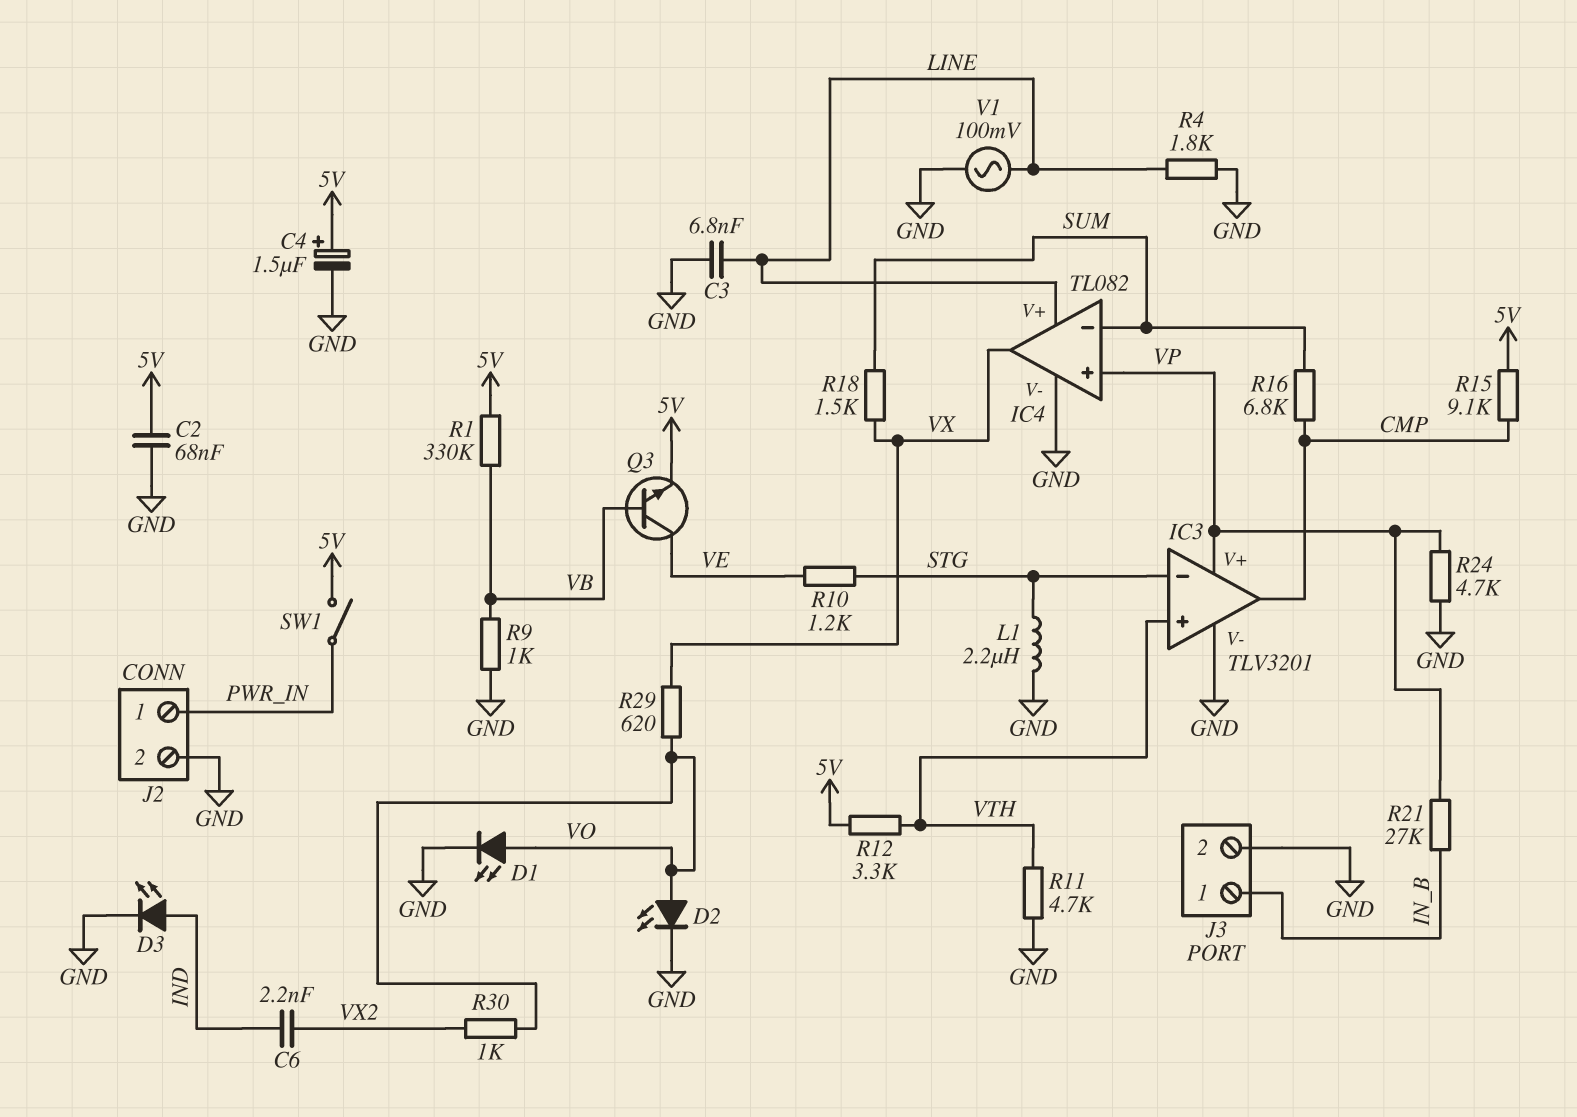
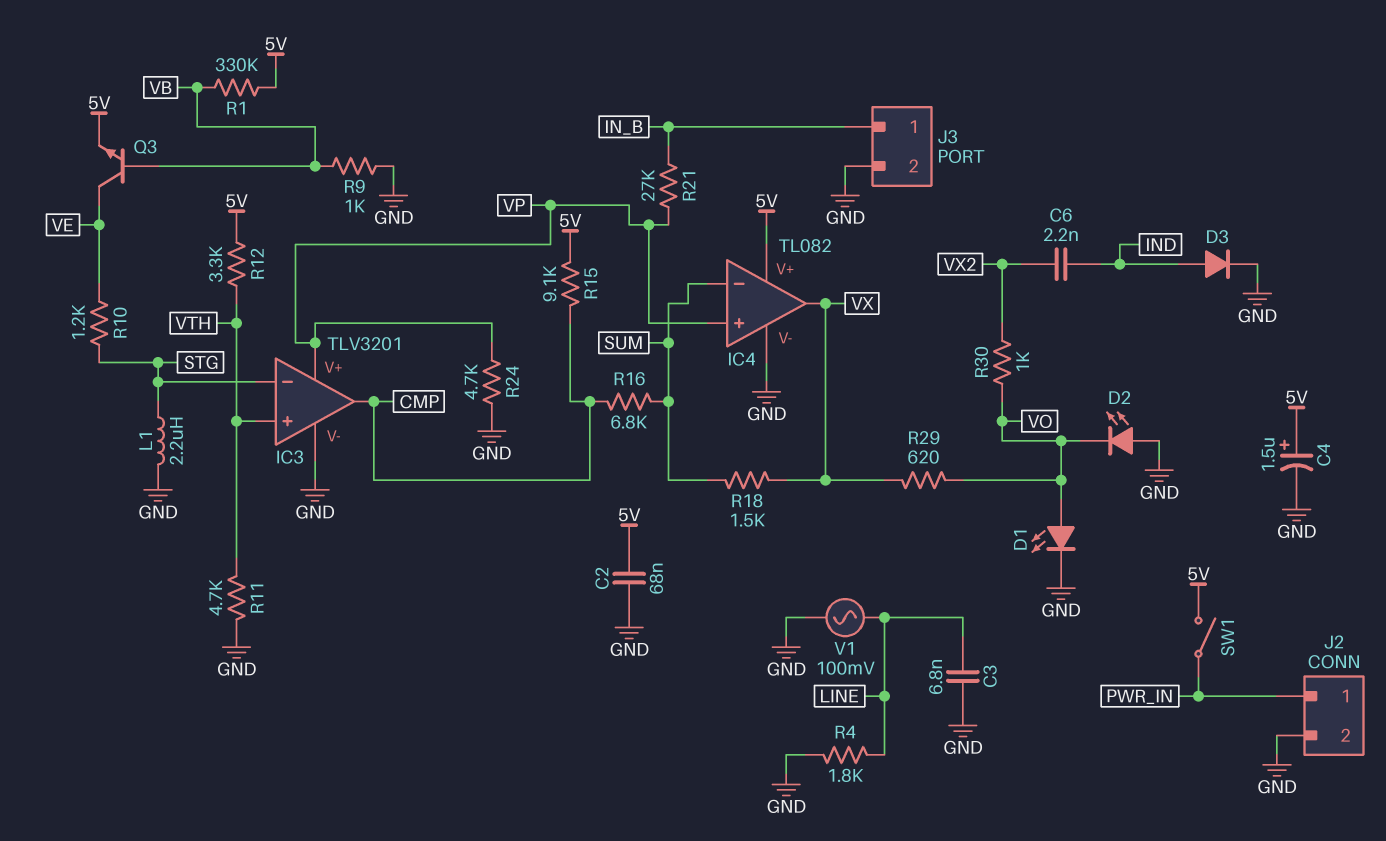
D2: LED (A VO, K GND) -> LED (A GND, K VO)
D3: LED (A IND, K GND) -> diode (A IND, K GND)
IC4 pin V+: LINE -> 5V

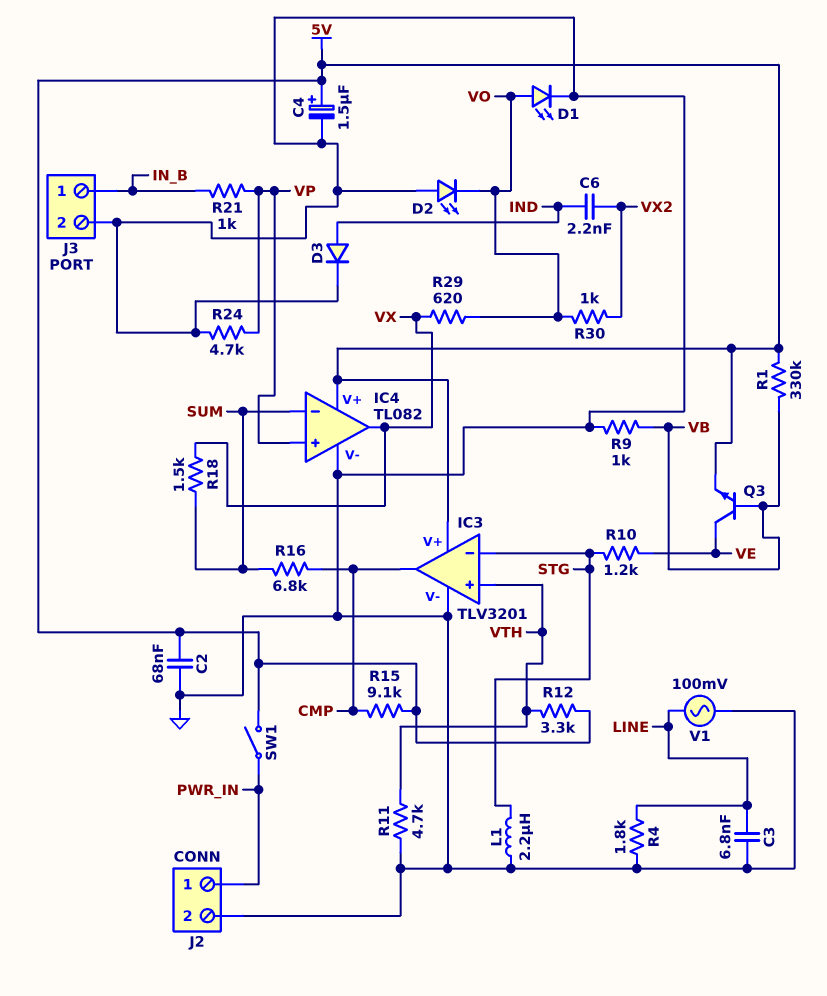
IC3 pin V+: VP -> 5V
R21: 27k (IN_B, VP) -> 1k (IN_B, VP)

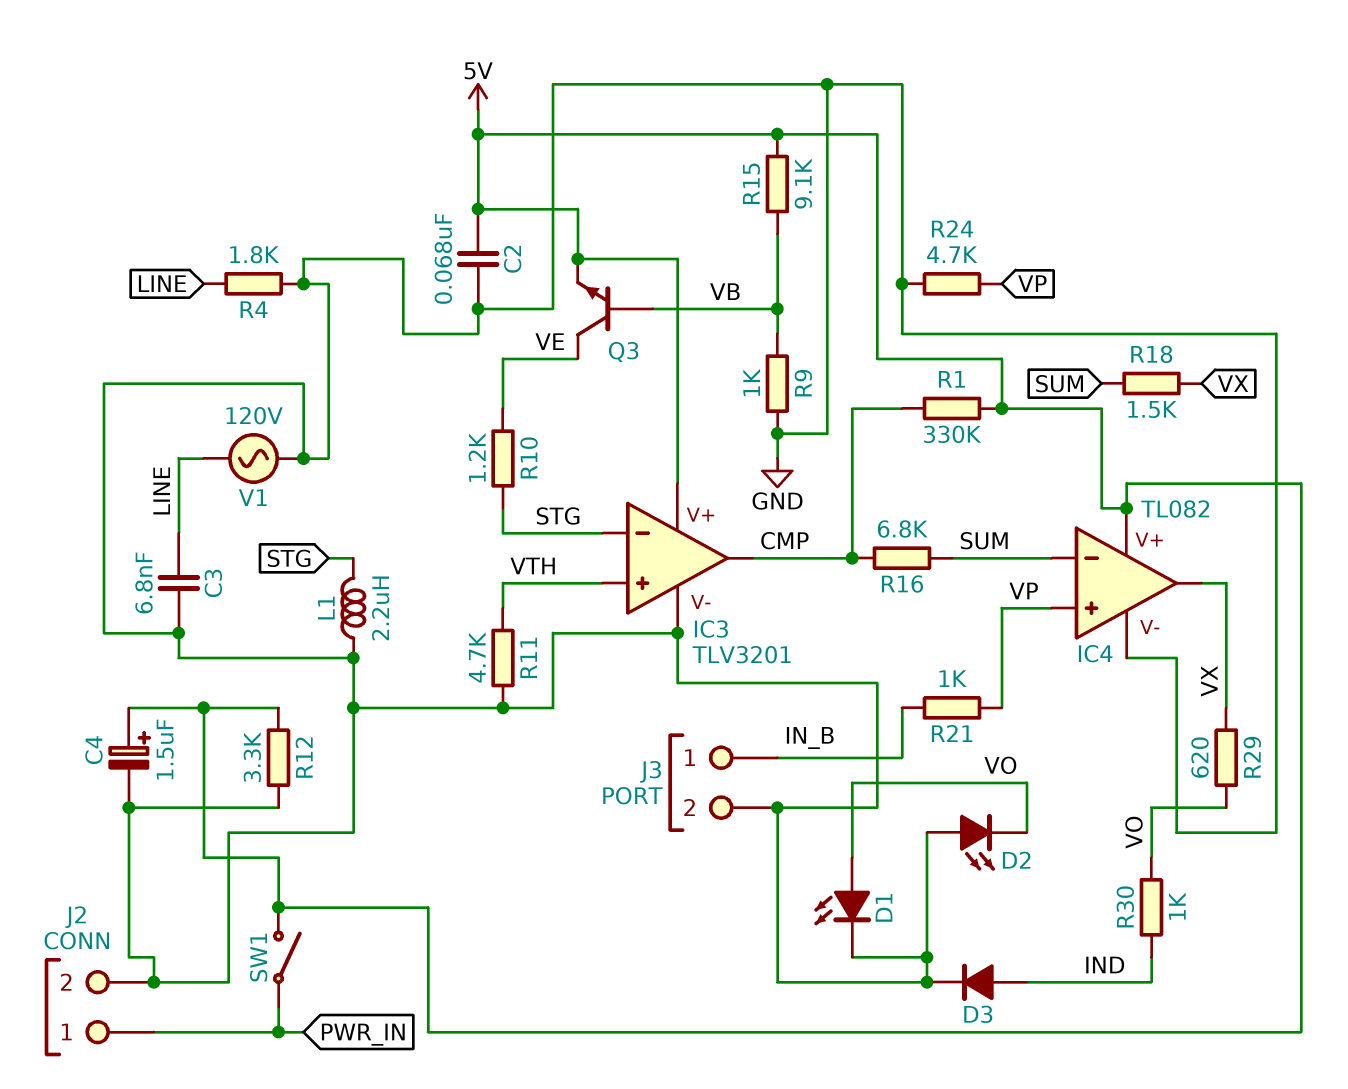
C6: 2.2nF (IND, VX2) -> none
R1: 330k (5V, VB) -> 330k (5V, CMP)
R12: 3.3k (5V, VTH) -> 3.3k (5V, GND)
R15: 9.1k (5V, CMP) -> 9.1k (5V, VB)
R30: 1k (VO, VX2) -> 1k (IND, VO)
V1: AC 100mV (GND, LINE) -> AC 120V (GND, LINE)

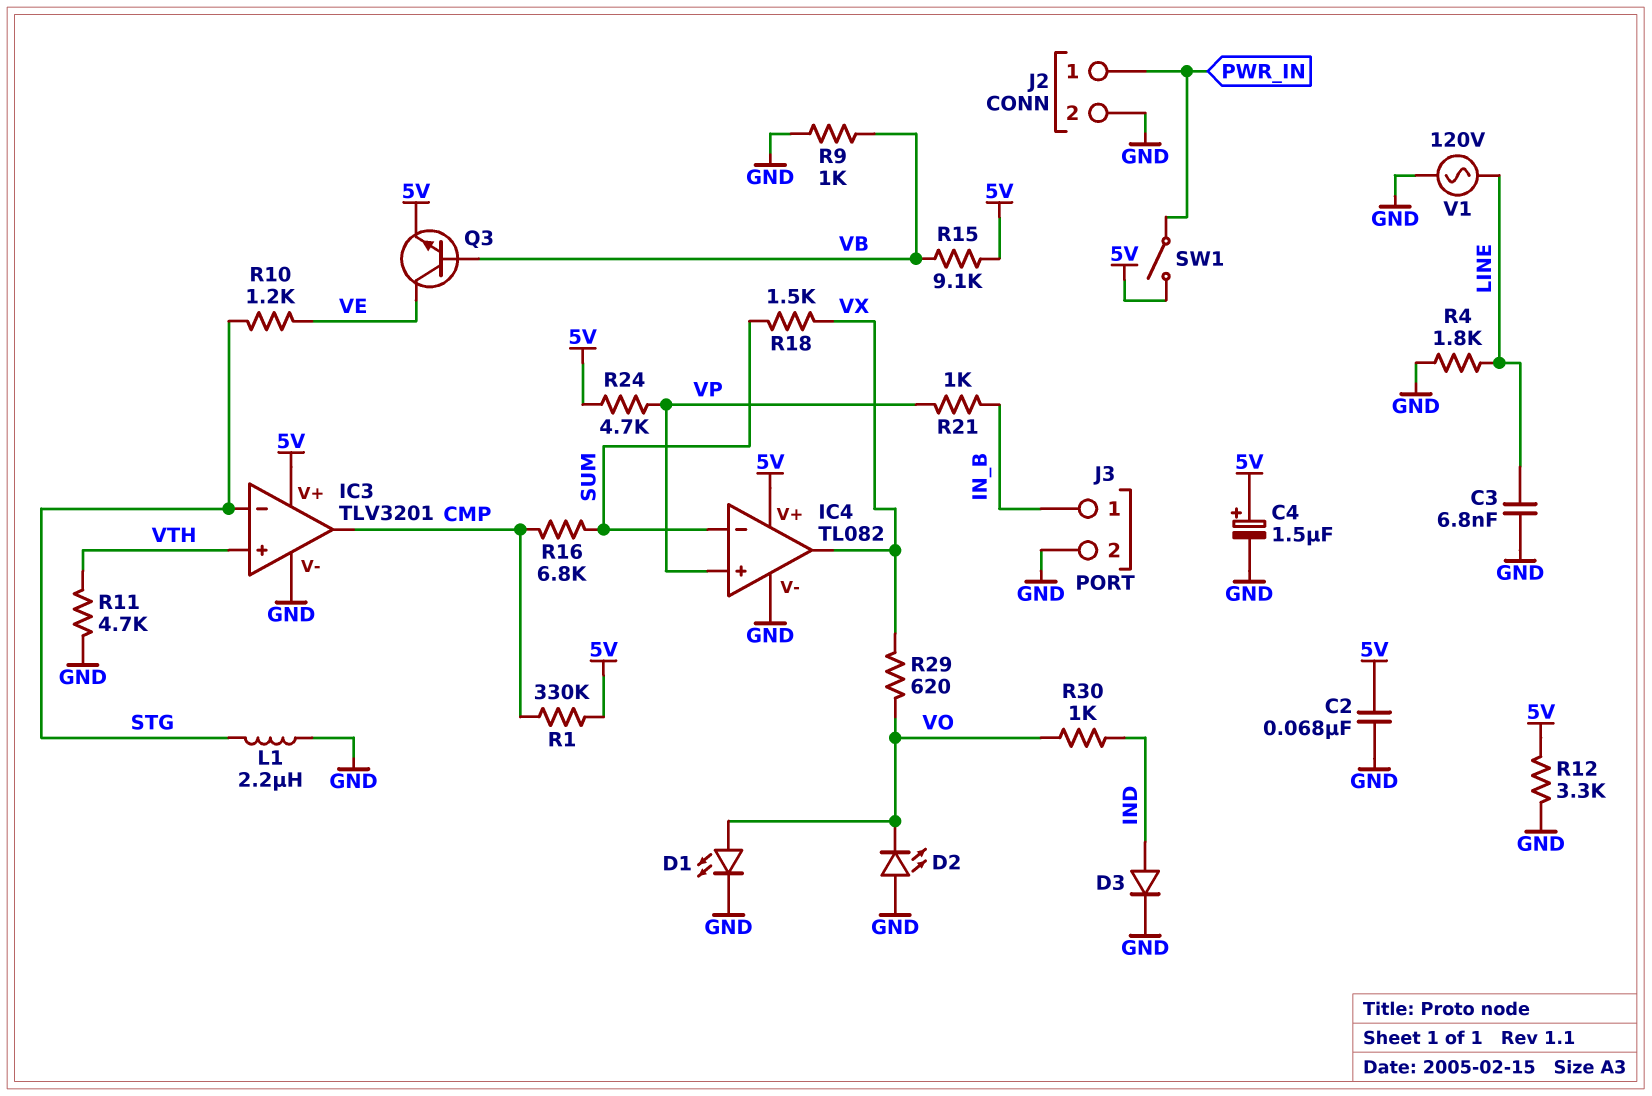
R24: 4.7k (GND, VP) -> 4.7k (5V, VP)

